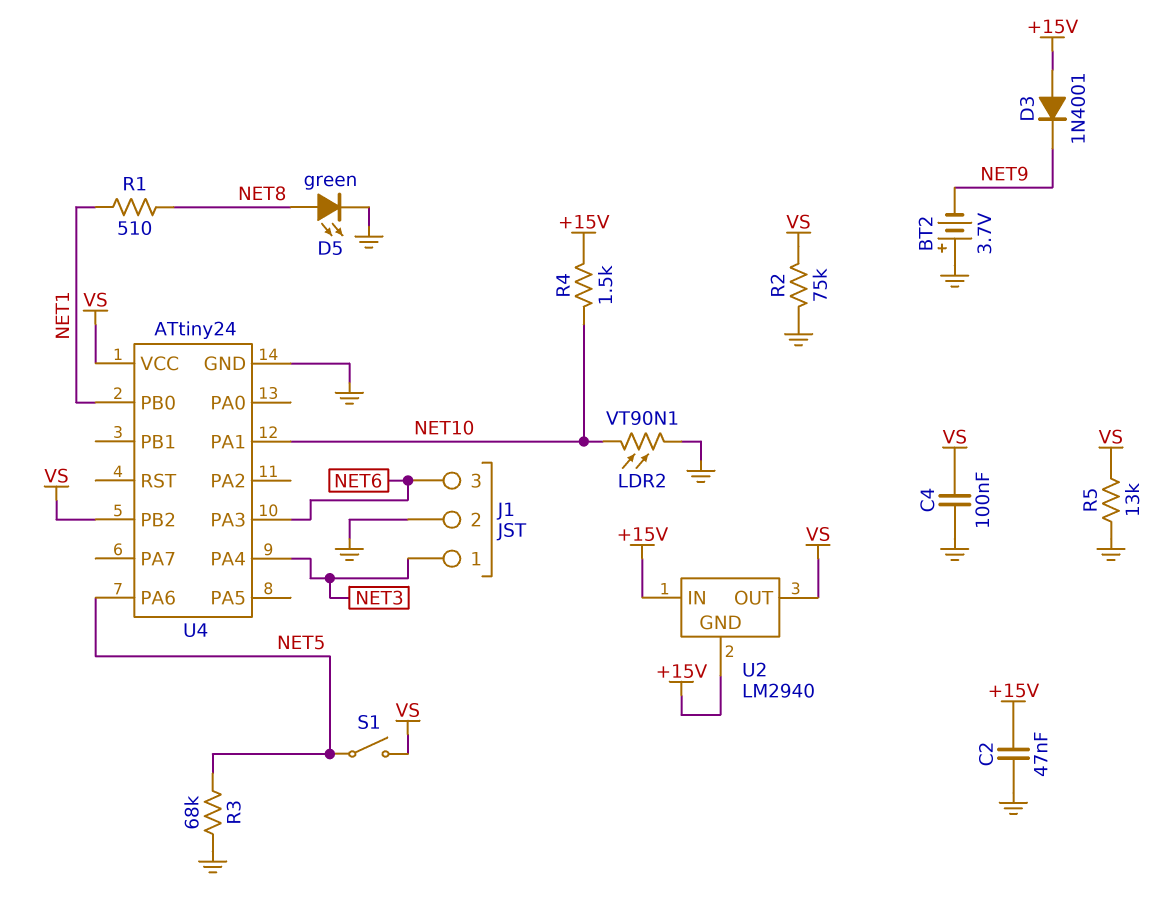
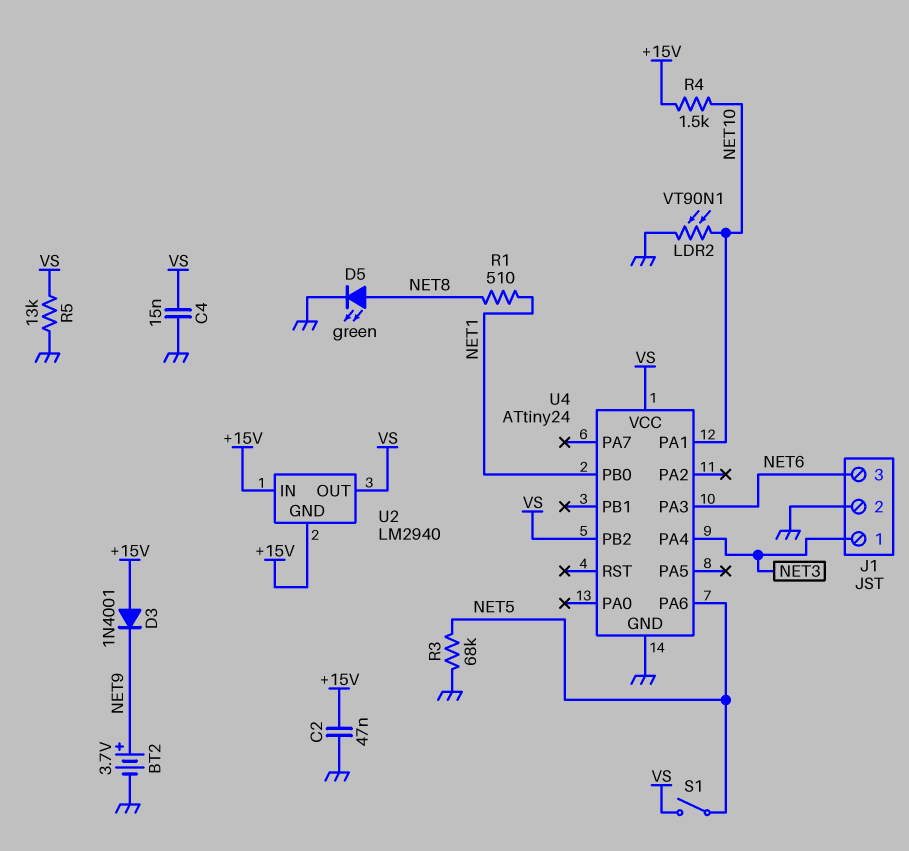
BT2: 3.7V (plus GND, minus NET9) -> 3.7V (plus NET9, minus GND)
C4: 100nF (GND, VS) -> 15nF (GND, VS)
R2: 75k (GND, VS) -> none

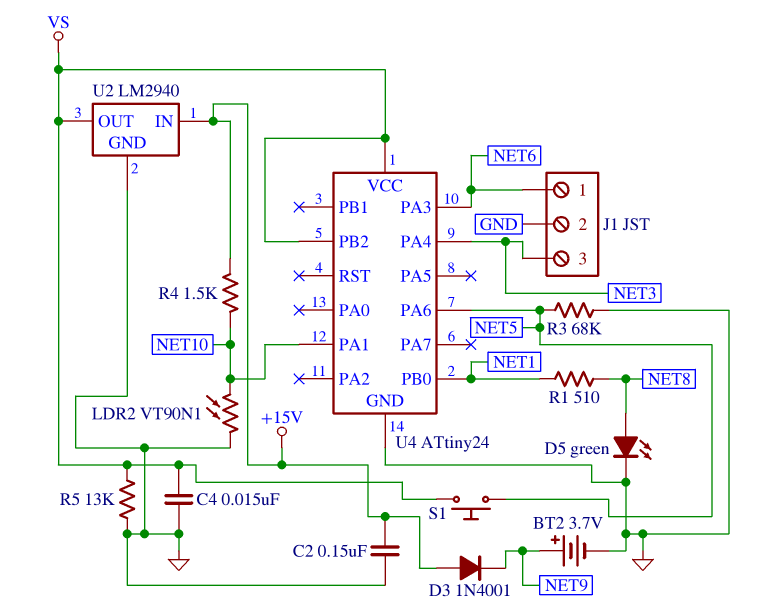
C2: 47nF (+15V, GND) -> 150nF (+15V, GND)
J1 pin 1: NET3 -> NET6
J1 pin 3: NET6 -> NET3
S1: switch (NET5, VS) -> button (NET5, VS)
U2 pin GND: +15V -> GND

